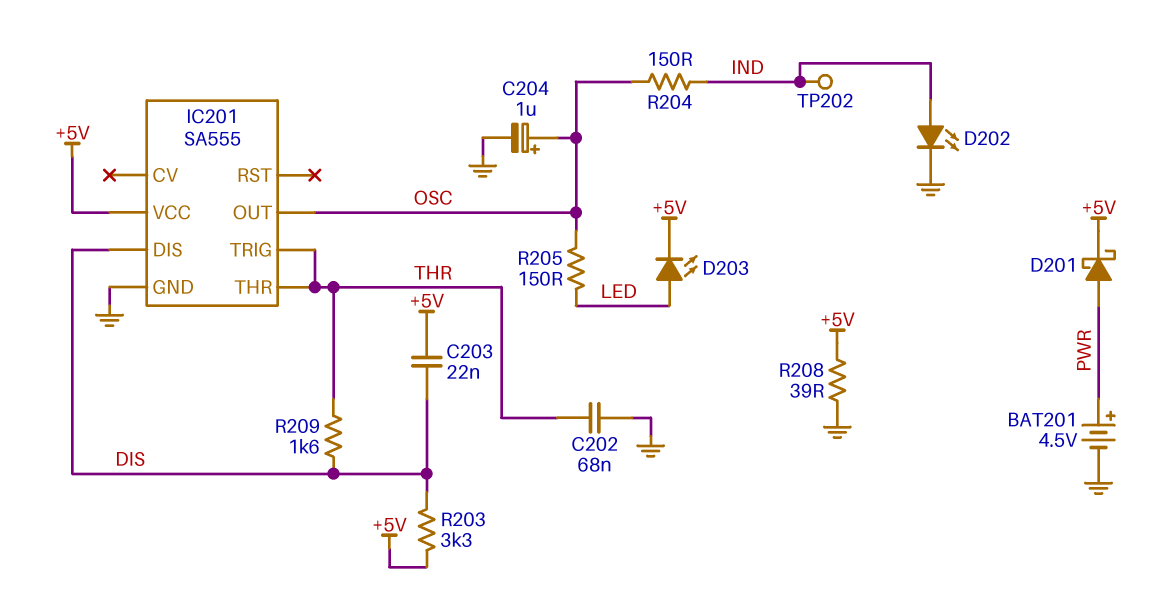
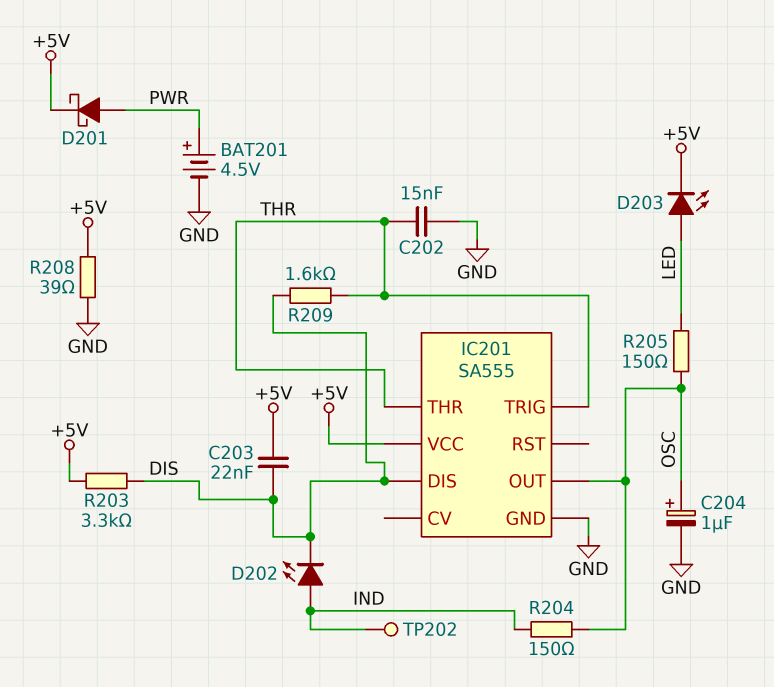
C202: 68nF (GND, THR) -> 15nF (GND, THR)
D202: LED (A IND, K GND) -> LED (A IND, K DIS)

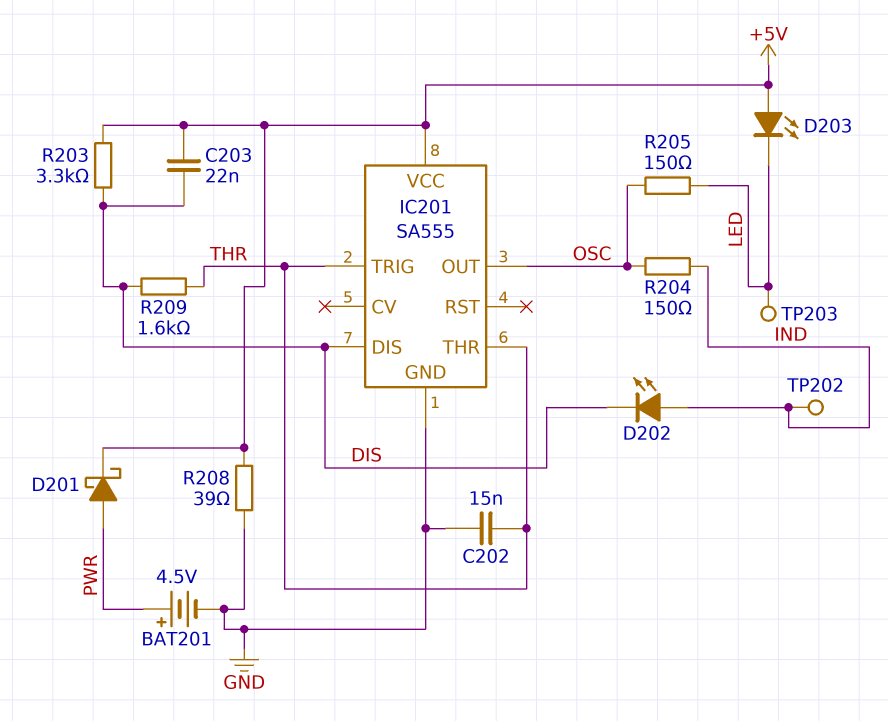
C204: 1uF (plus OSC, minus GND) -> none
D203: LED (A LED, K +5V) -> LED (A +5V, K LED)
TP203: none -> test point (LED)

